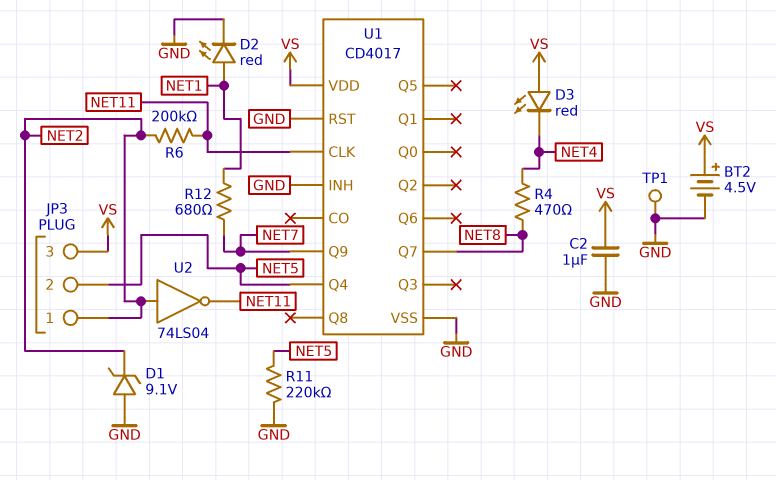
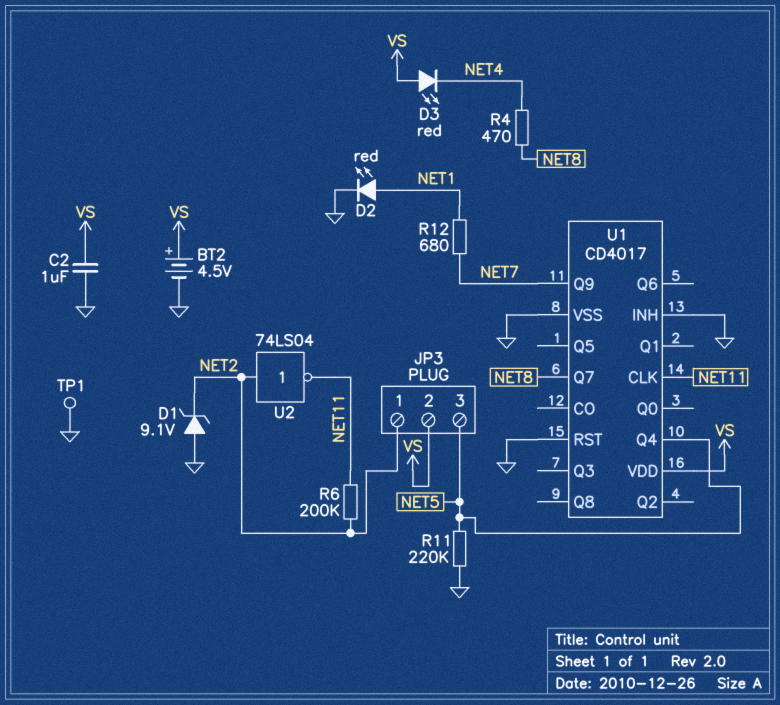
JP3 pin 2: NET5 -> VS
JP3 pin 3: VS -> NET5

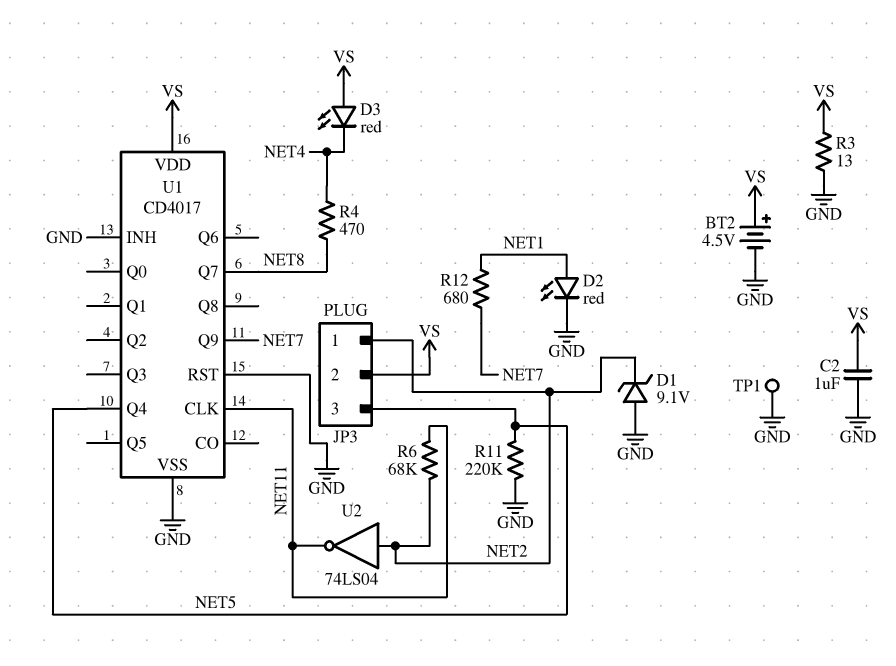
R3: none -> 13 (GND, VS)
R6: 200k (NET2, NET11) -> 68k (NET2, NET11)

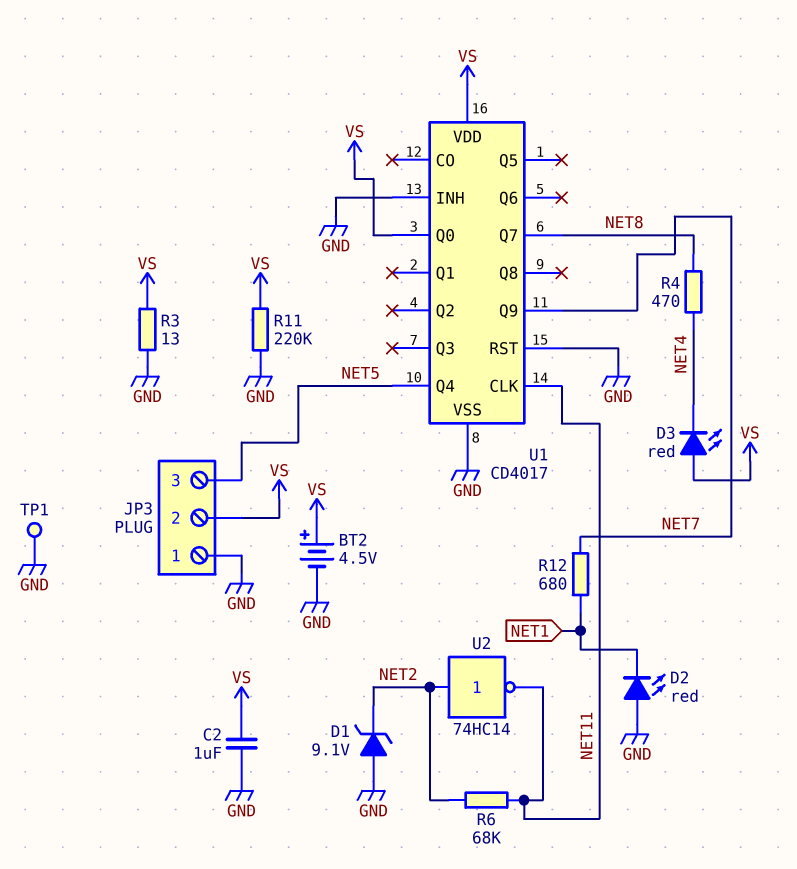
D2: LED red (A NET1, K GND) -> LED red (A GND, K NET1)
JP3 pin 1: NET2 -> GND
R11: 220k (GND, NET5) -> 220k (GND, VS)
U1 pin Q0: none -> VS
U2: NOT 74LS04 (in NET2, out NET11) -> NOT 74HC14 (in NET2, out NET11)

